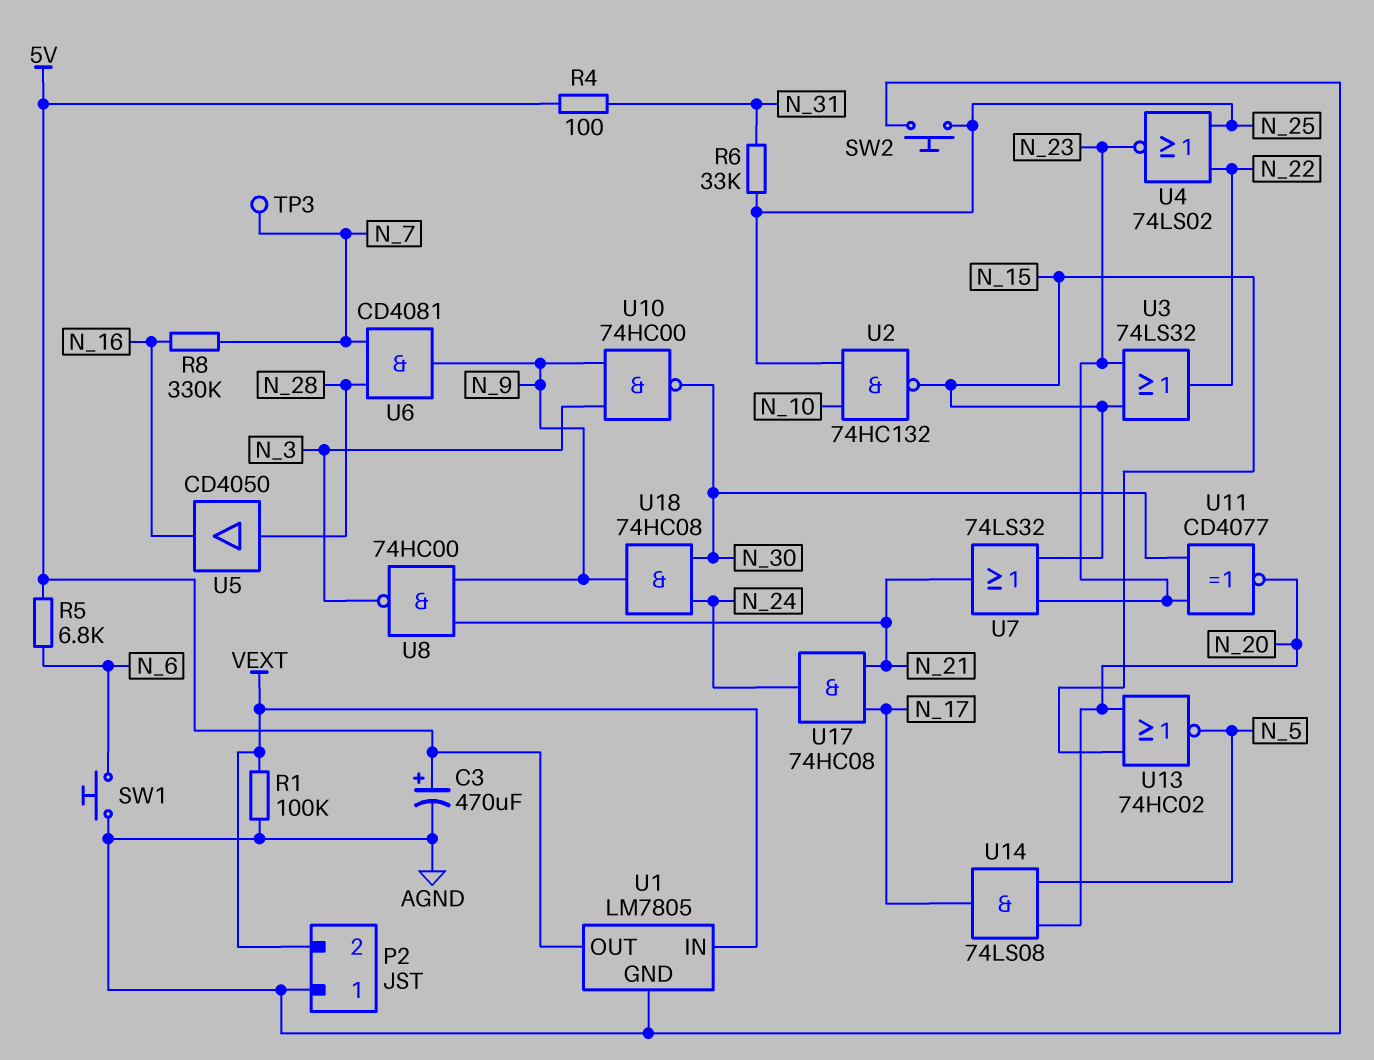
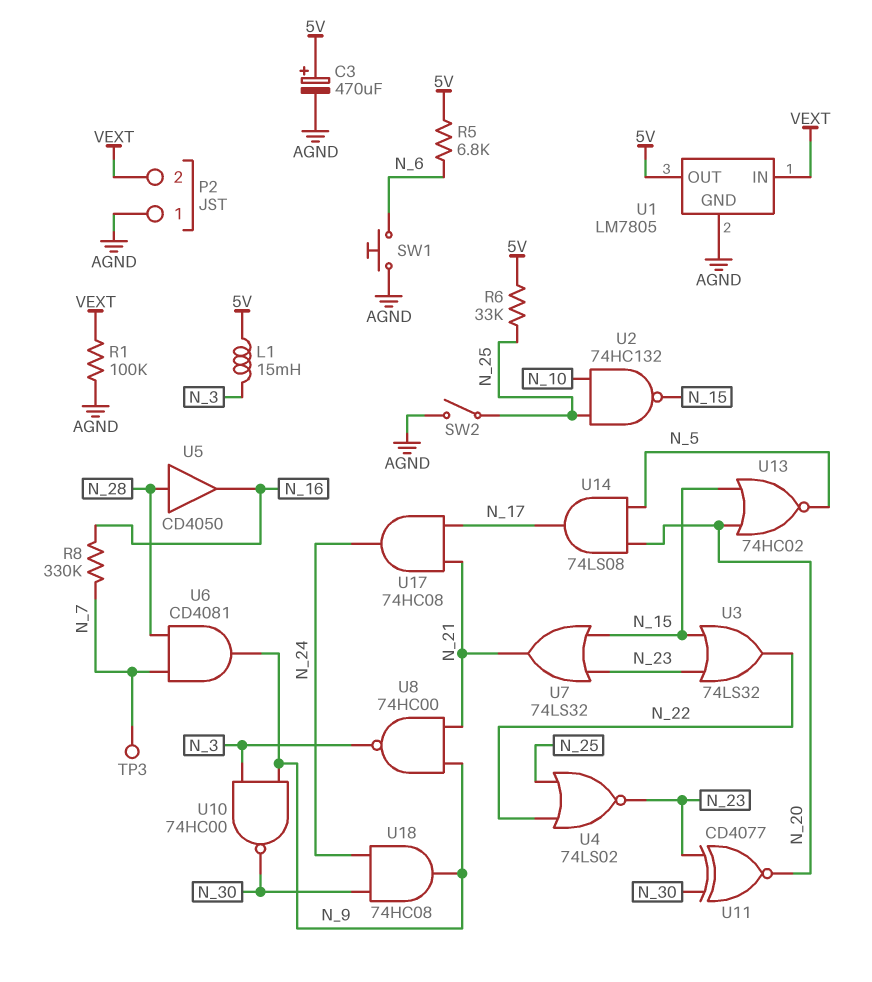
L1: none -> 15mH (5V, N_3)
R4: 100 (5V, N_31) -> none
R6: 33k (N_25, N_31) -> 33k (5V, N_25)
SW2: button (AGND, N_25) -> switch (AGND, N_25)

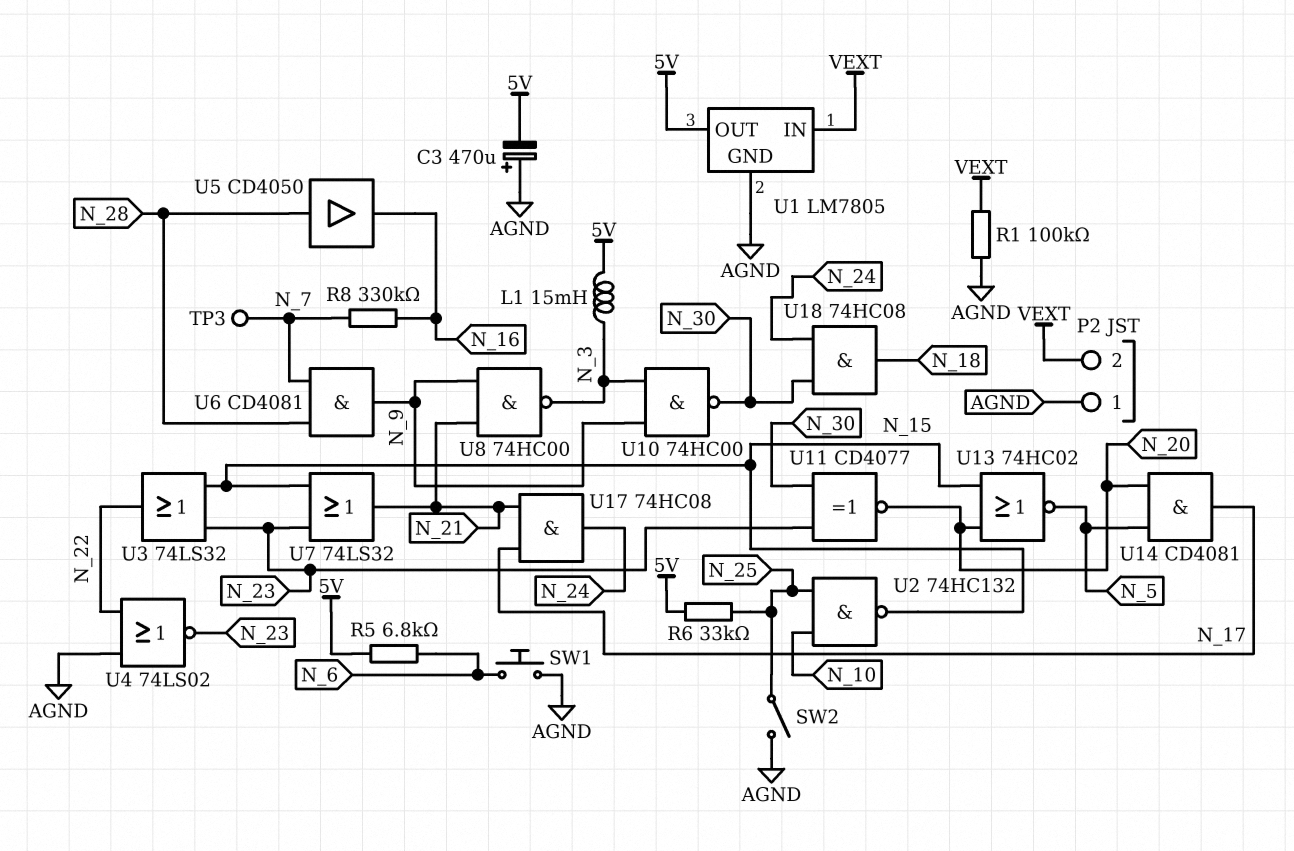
C3: 470uF (plus 5V, minus AGND) -> 470uF (plus AGND, minus 5V)
U4: NOR 74LS02 (in N_22, in N_25, out N_23) -> NOR 74LS02 (in AGND, in N_22, out N_23)
U14: AND 74LS08 (in N_5, in N_20, out N_17) -> AND CD4081 (in N_5, in N_20, out N_17)
U18: AND 74HC08 (in N_24, in N_30, out N_9) -> AND 74HC08 (in N_24, in N_30, out N_18)

